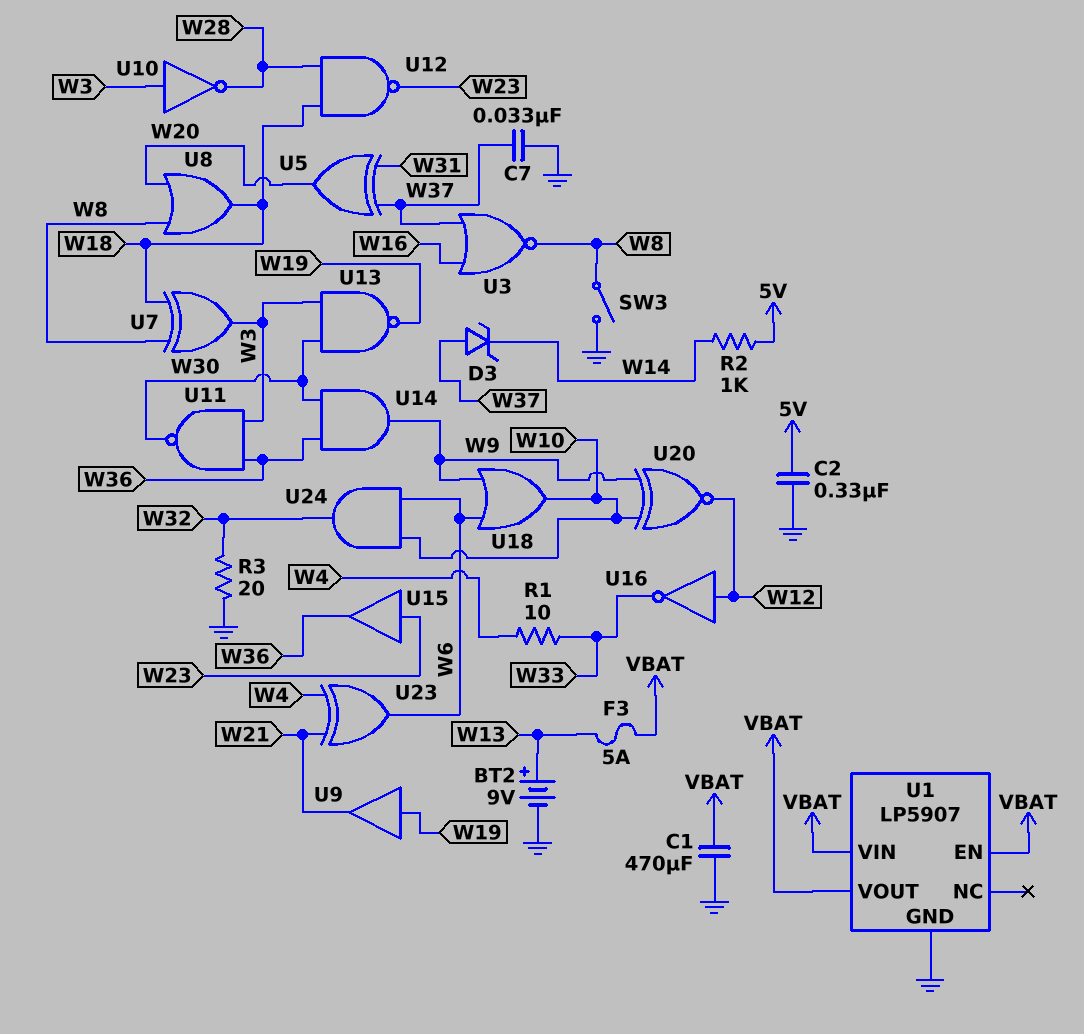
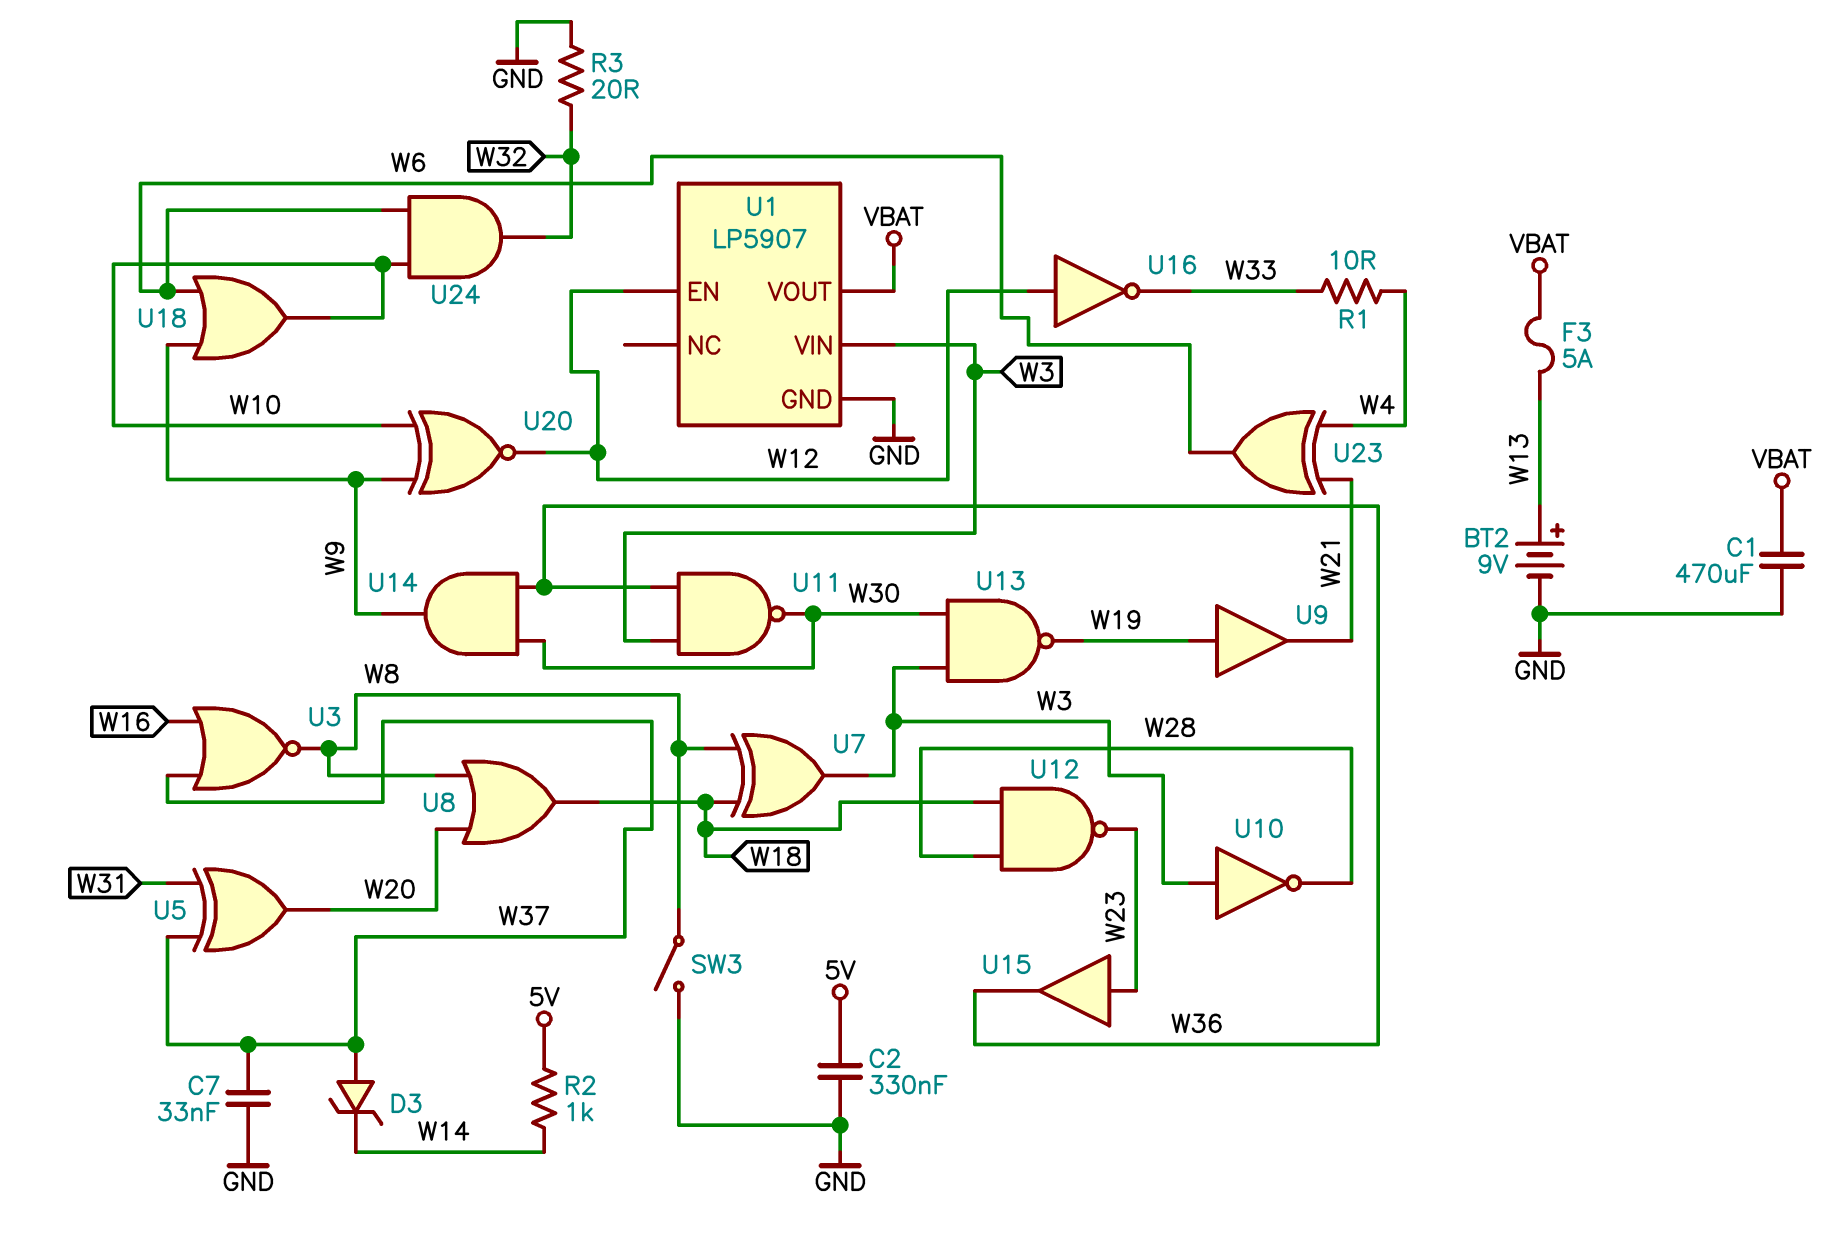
U1 pin EN: VBAT -> W12
U1 pin VIN: VBAT -> W3

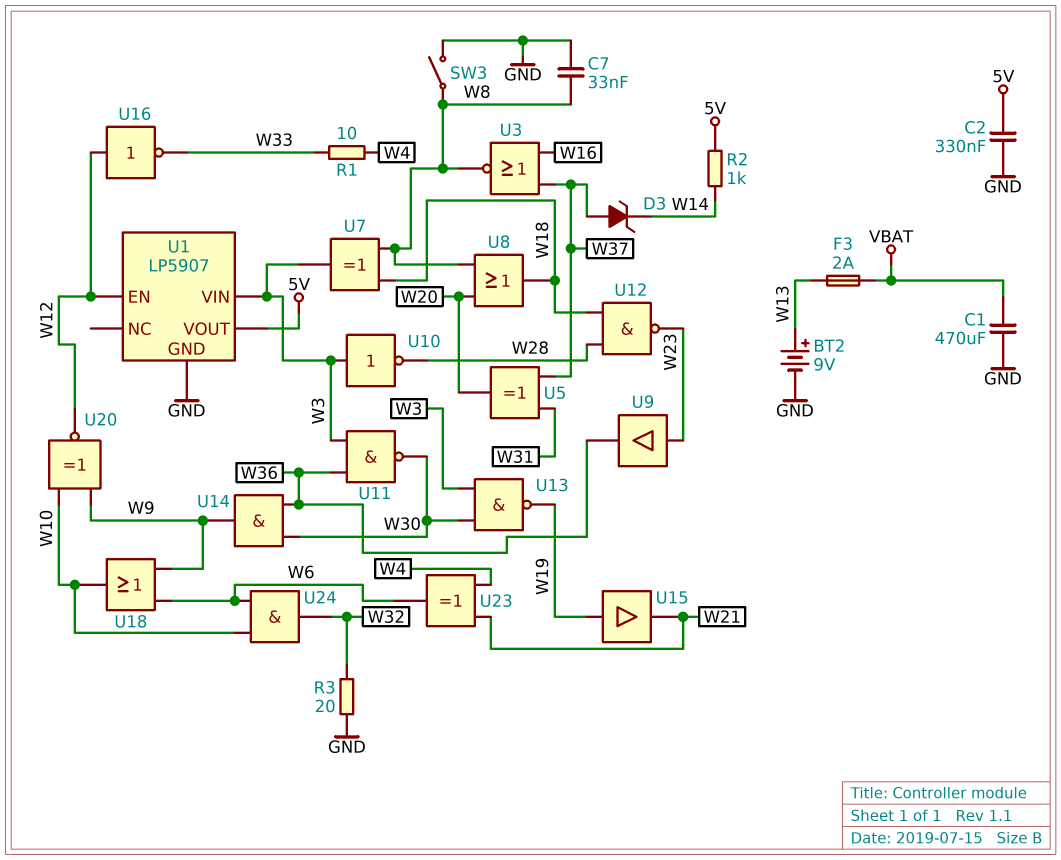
C7: 33nF (GND, W37) -> 33nF (GND, W8)
F3: 5A (VBAT, W13) -> 2A (VBAT, W13)
U1 pin VOUT: VBAT -> 5V
U9: buffer (in W19, out W21) -> buffer (in W23, out W36)
U15: buffer (in W23, out W36) -> buffer (in W19, out W21)

